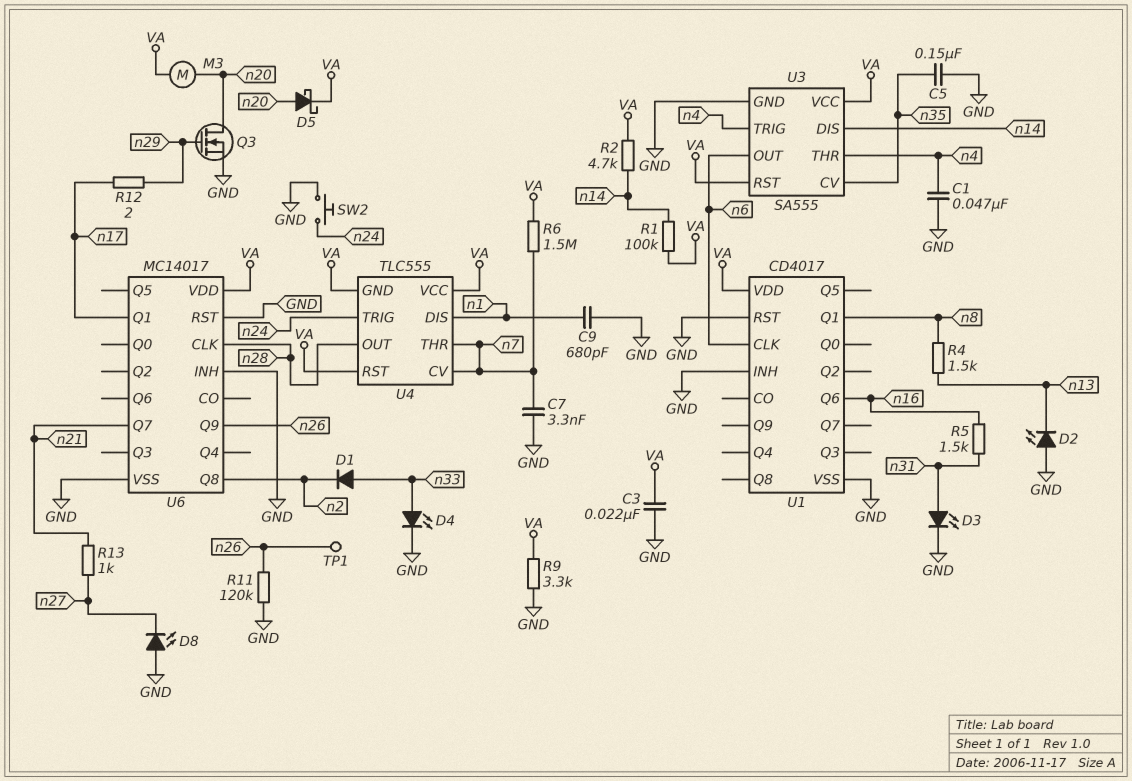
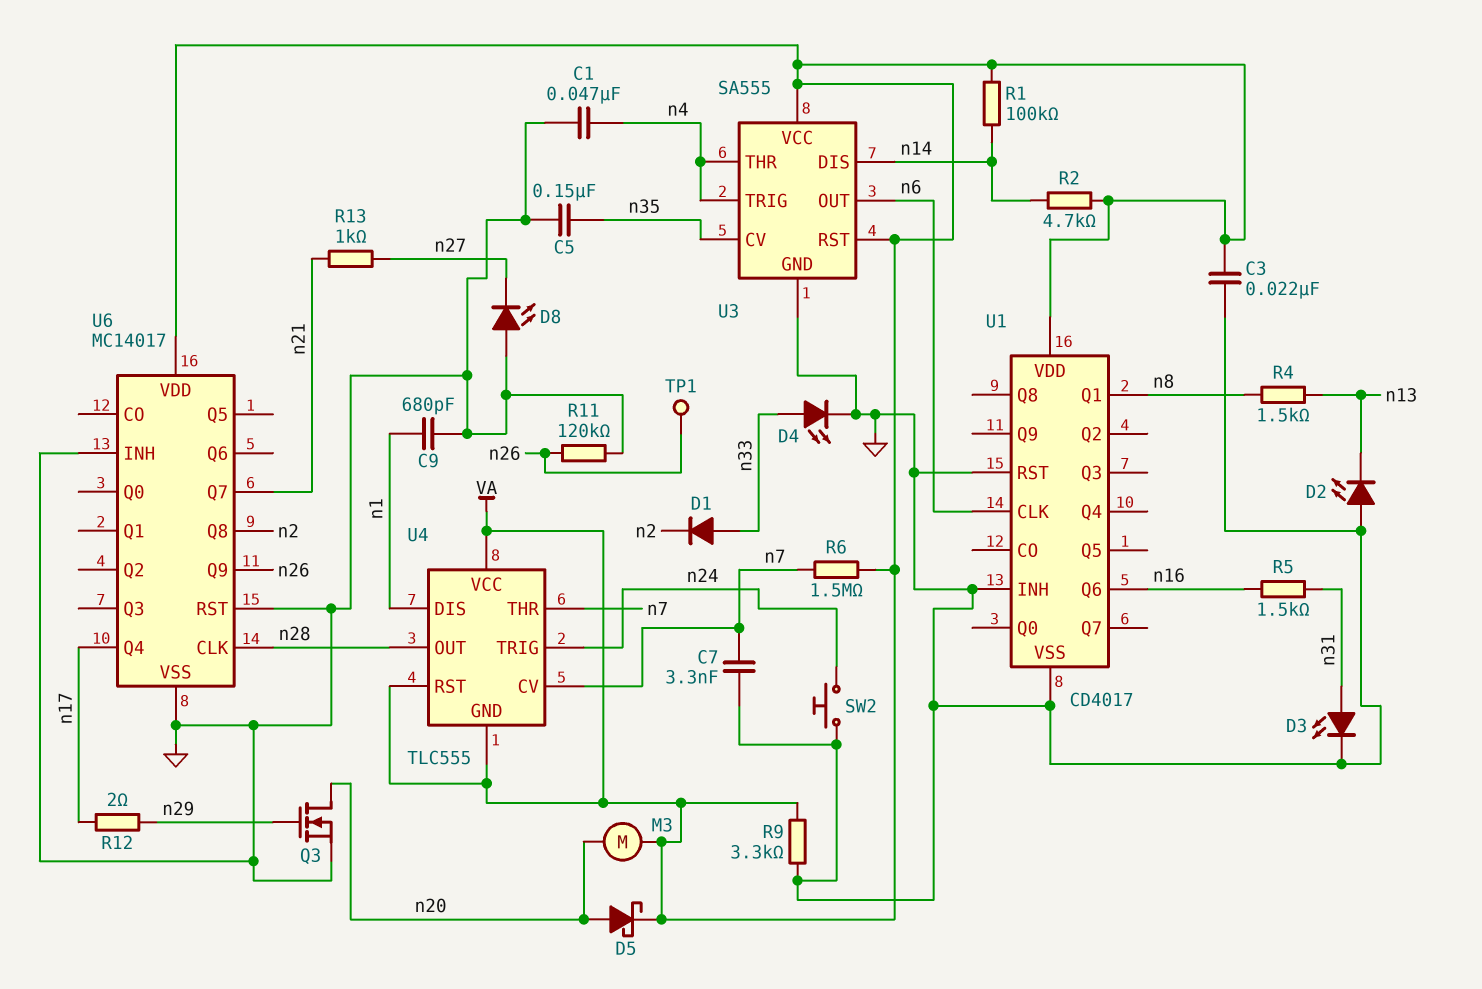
U6 pin Q1: n17 -> none
U6 pin Q4: none -> n17

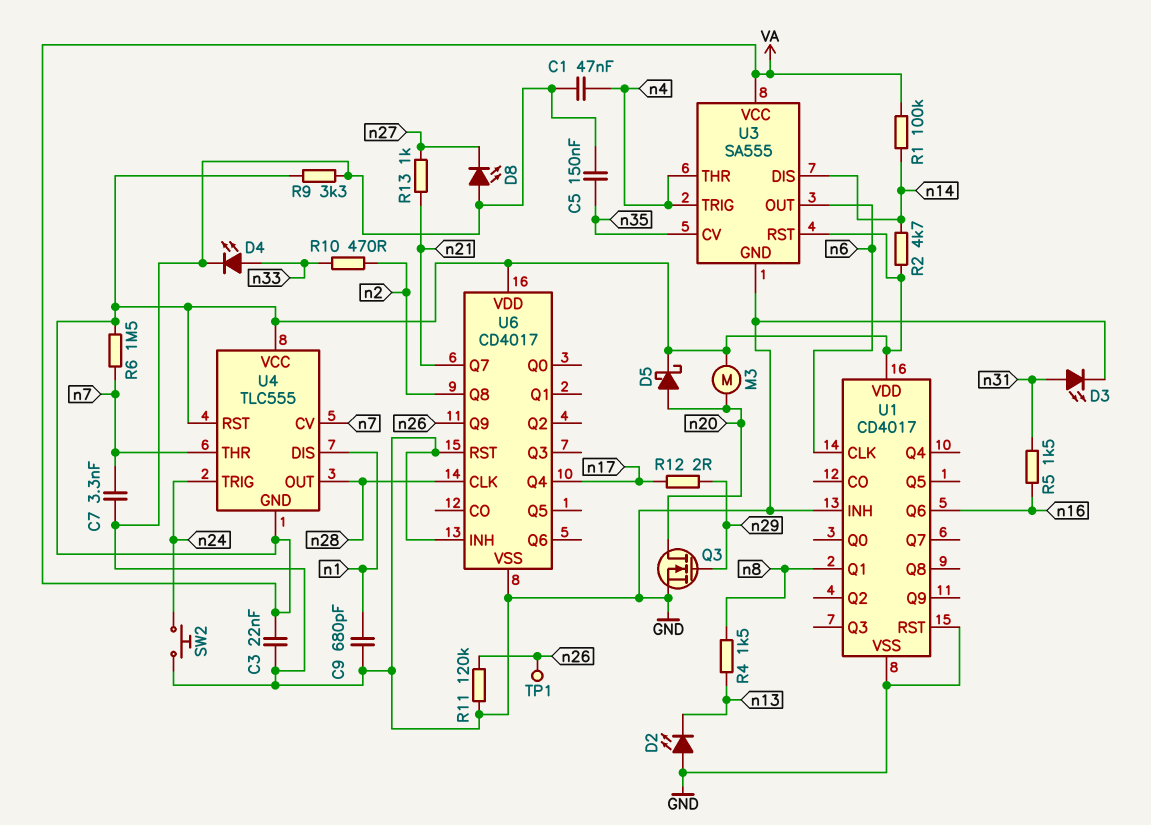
D1: diode (A n33, K n2) -> none
R10: none -> 470 (n2, n33)
U6: MC14017 -> CD4017

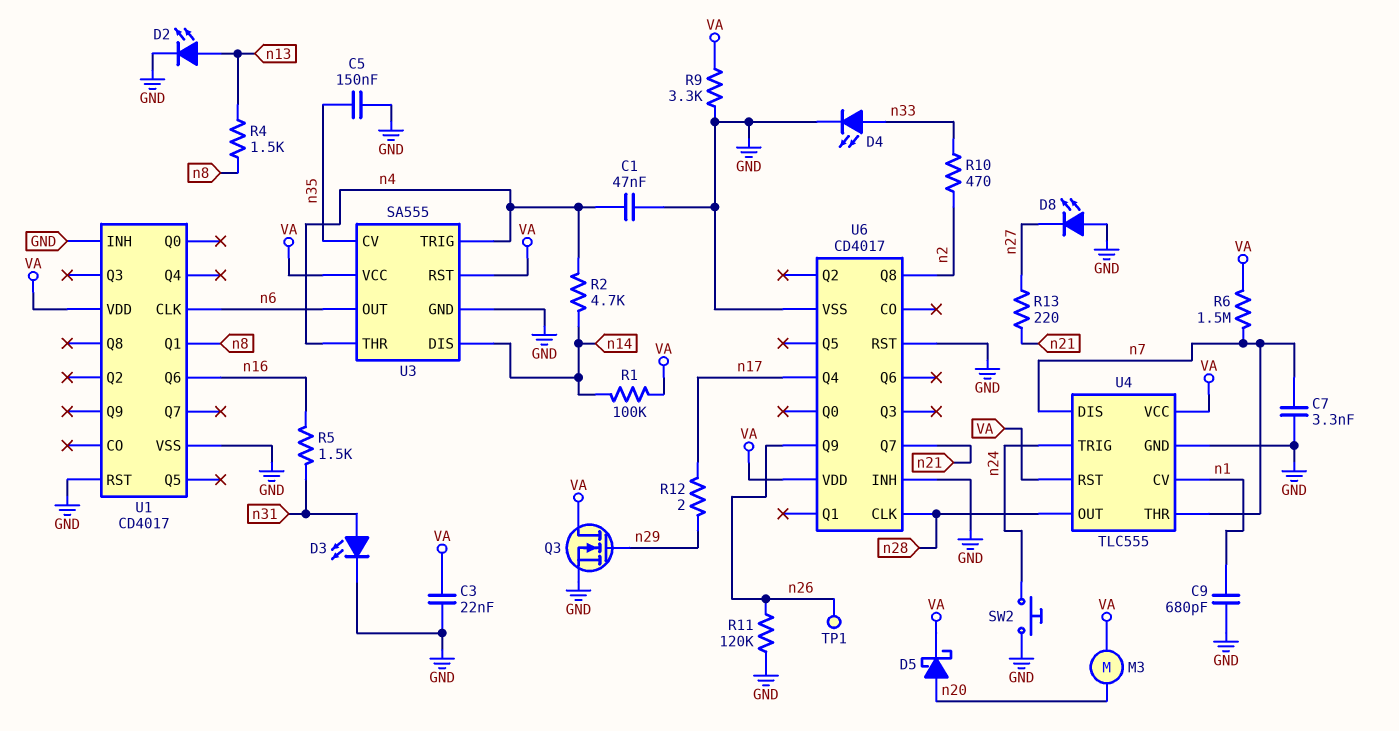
D2: LED (A GND, K n13) -> LED (A n13, K GND)
Q3: NMOS (G n29, D n20, S GND) -> NMOS (G n29, D VA, S GND)
R2: 4.7k (VA, n14) -> 4.7k (n4, n14)
R13: 1k (n21, n27) -> 220 (n21, n27)
U4 pin CV: n7 -> n1
U4 pin DIS: n1 -> n7
U4 pin GND: VA -> GND

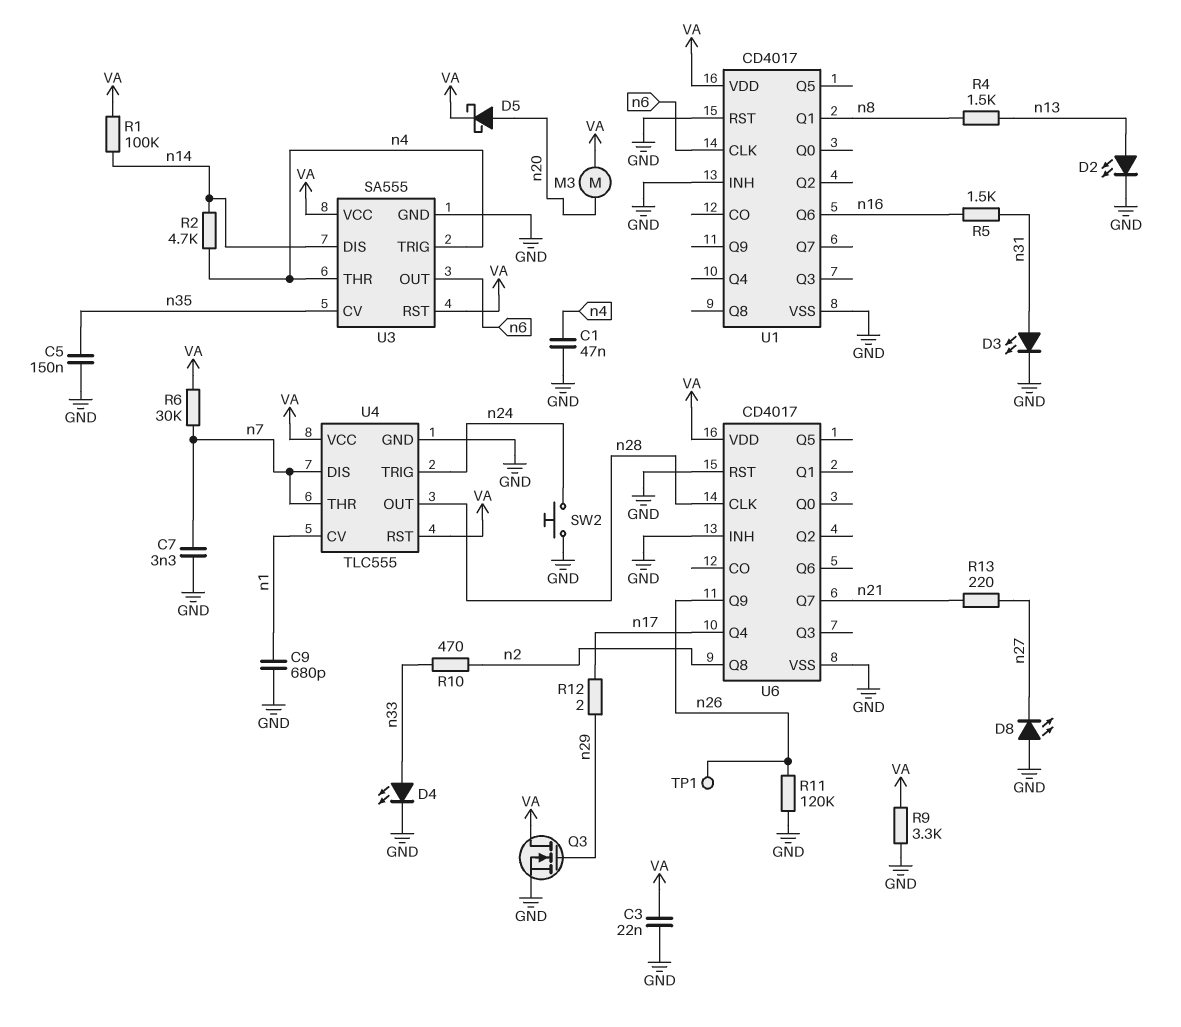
R6: 1.5M (VA, n7) -> 30k (VA, n7)

